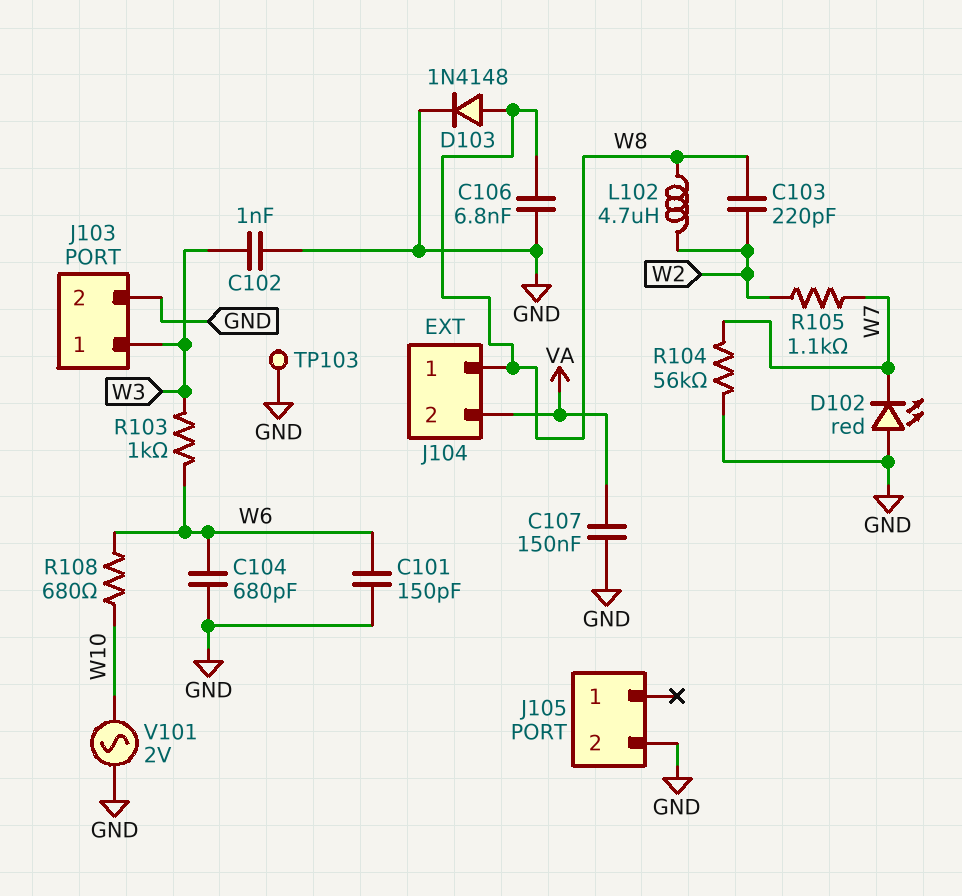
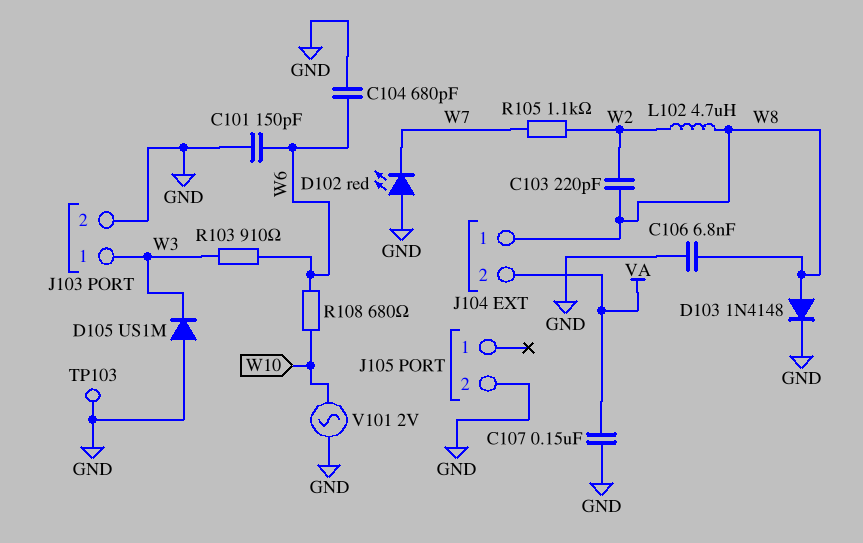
C102: 1nF (GND, W3) -> none
D105: none -> diode US1M (A GND, K W3)
R103: 1k (W3, W6) -> 910 (W3, W6)
R104: 56k (GND, W7) -> none

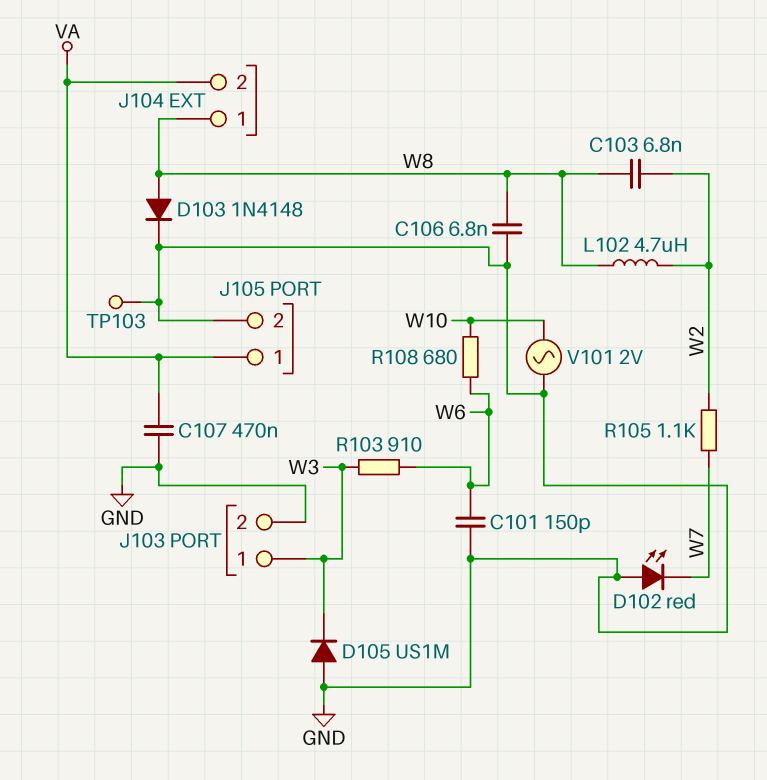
C103: 220pF (W2, W8) -> 6.8nF (W2, W8)
C104: 680pF (GND, W6) -> none
C107: 150nF (GND, VA) -> 470nF (GND, VA)
J105 pin 1: none -> VA

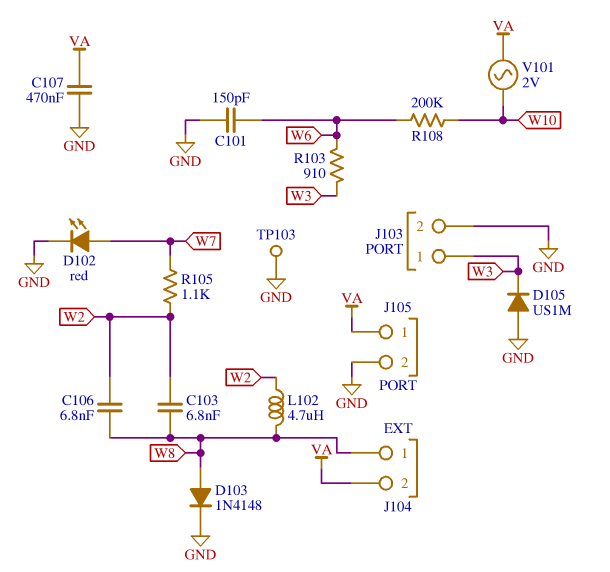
C106: 6.8nF (GND, W8) -> 6.8nF (W2, W8)
D102: LED red (A GND, K W7) -> LED red (A W7, K GND)
R108: 680 (W6, W10) -> 200k (W6, W10)
V101: AC 2V (GND, W10) -> AC 2V (VA, W10)

